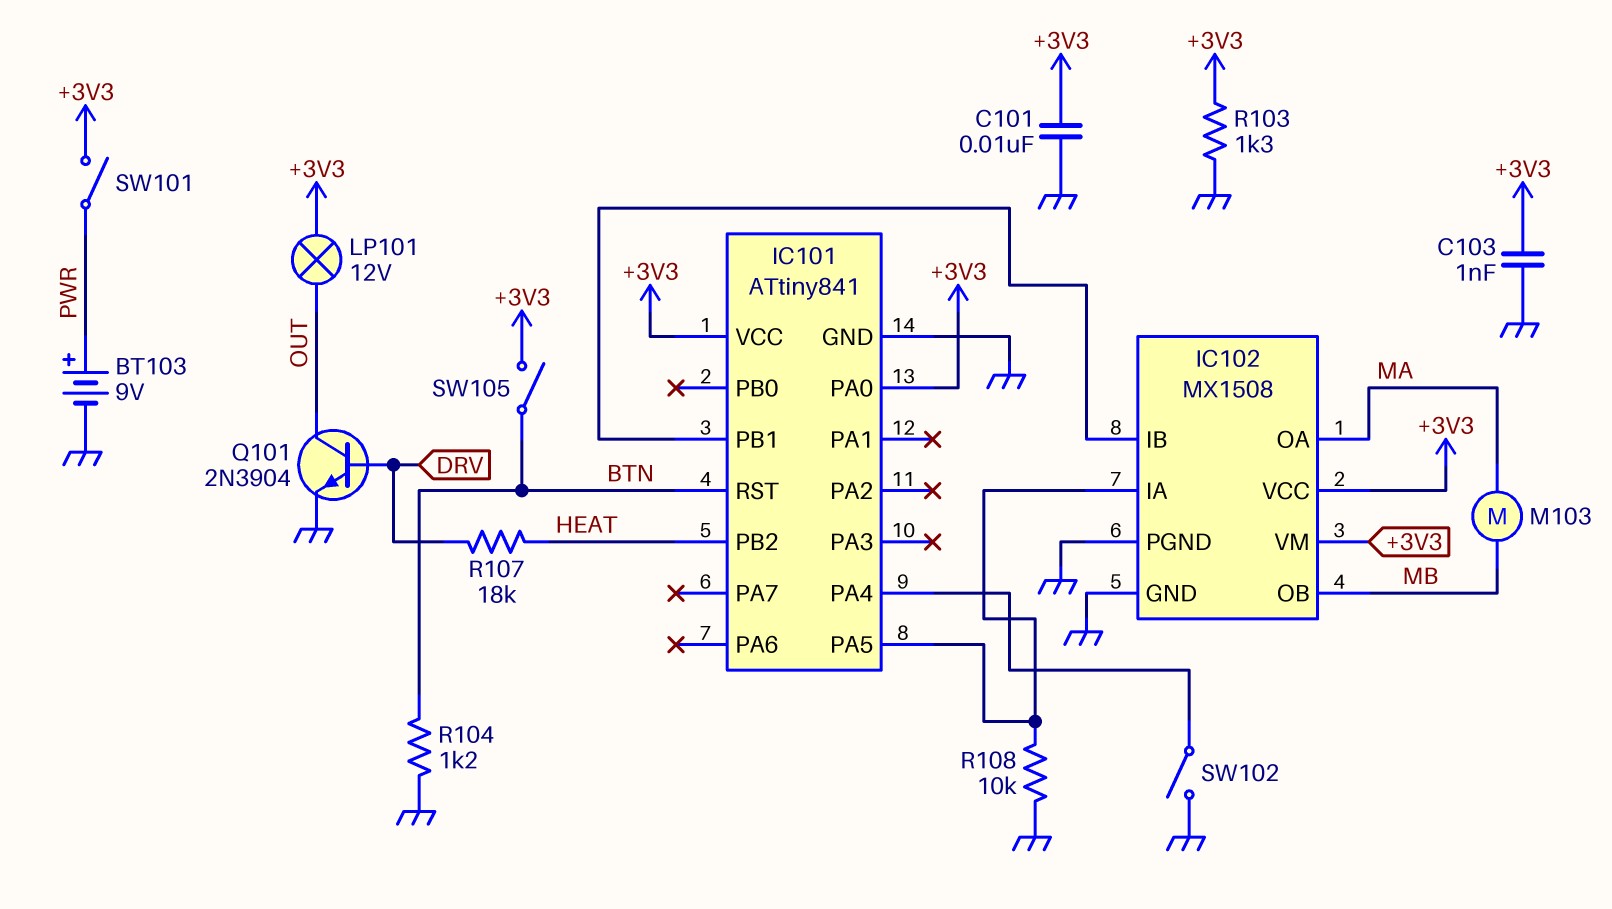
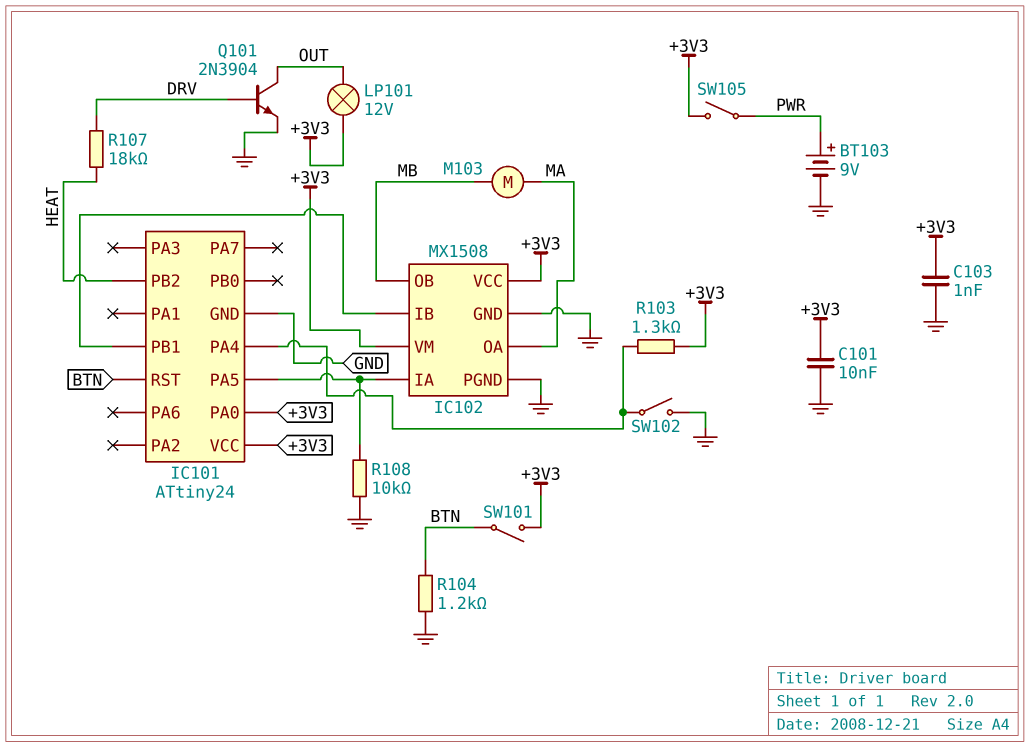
IC101: ATtiny841 -> ATtiny24
R103: 1.3k (+3V3, GND) -> 1.3k (+3V3, IC101/PA4)
SW101: switch (+3V3, PWR) -> switch (+3V3, BTN)
SW105: switch (+3V3, BTN) -> switch (+3V3, PWR)

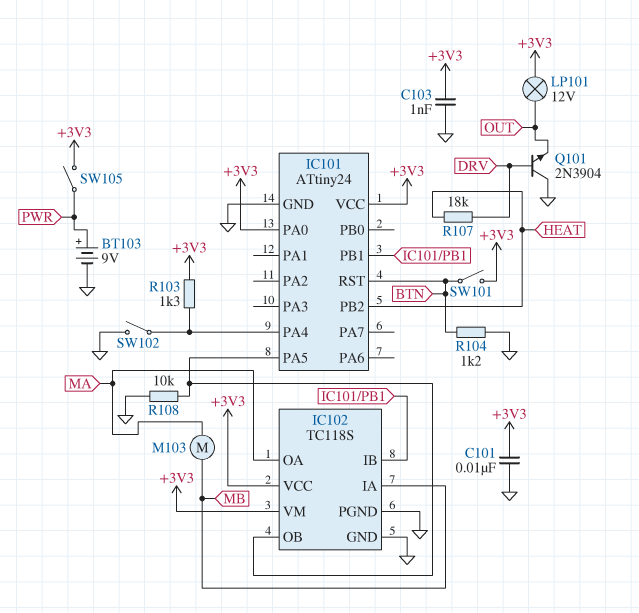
IC102: MX1508 -> TC118S
IC102 pin IA: IC101/PA5 -> MB
IC102 pin OB: MB -> IC101/PA5
Q101: NPN 2N3904 (B DRV, C OUT, E GND) -> NPN 2N3904 (B DRV, C GND, E OUT)

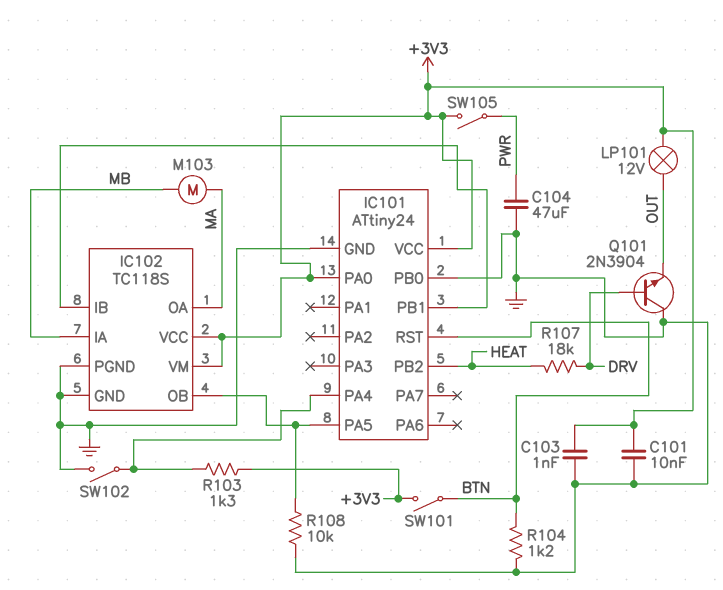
BT103: 9V (plus PWR, minus GND) -> none
C104: none -> 47uF (GND, PWR)
IC101 pin PB0: none -> GND

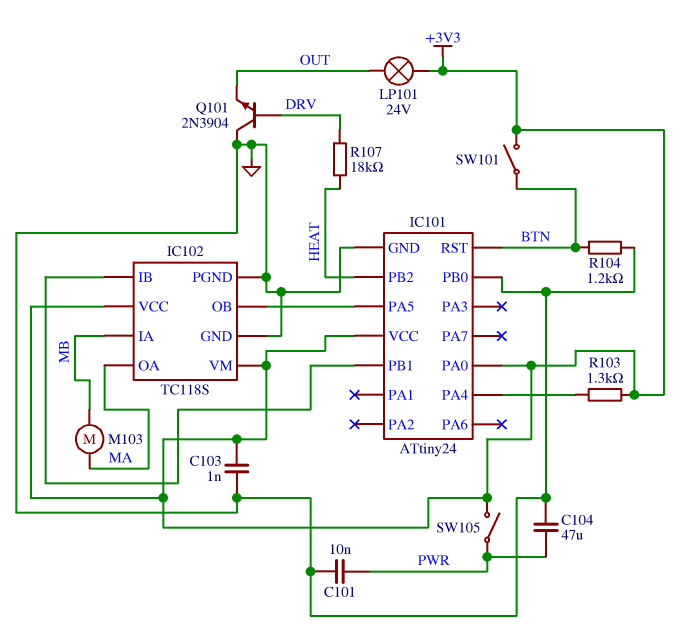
C101: 10nF (+3V3, GND) -> 10nF (GND, PWR)
LP101: lamp 12V (+3V3, OUT) -> lamp 24V (+3V3, OUT)
R108: 10k (GND, IC101/PA5) -> none
SW102: switch (GND, IC101/PA4) -> none

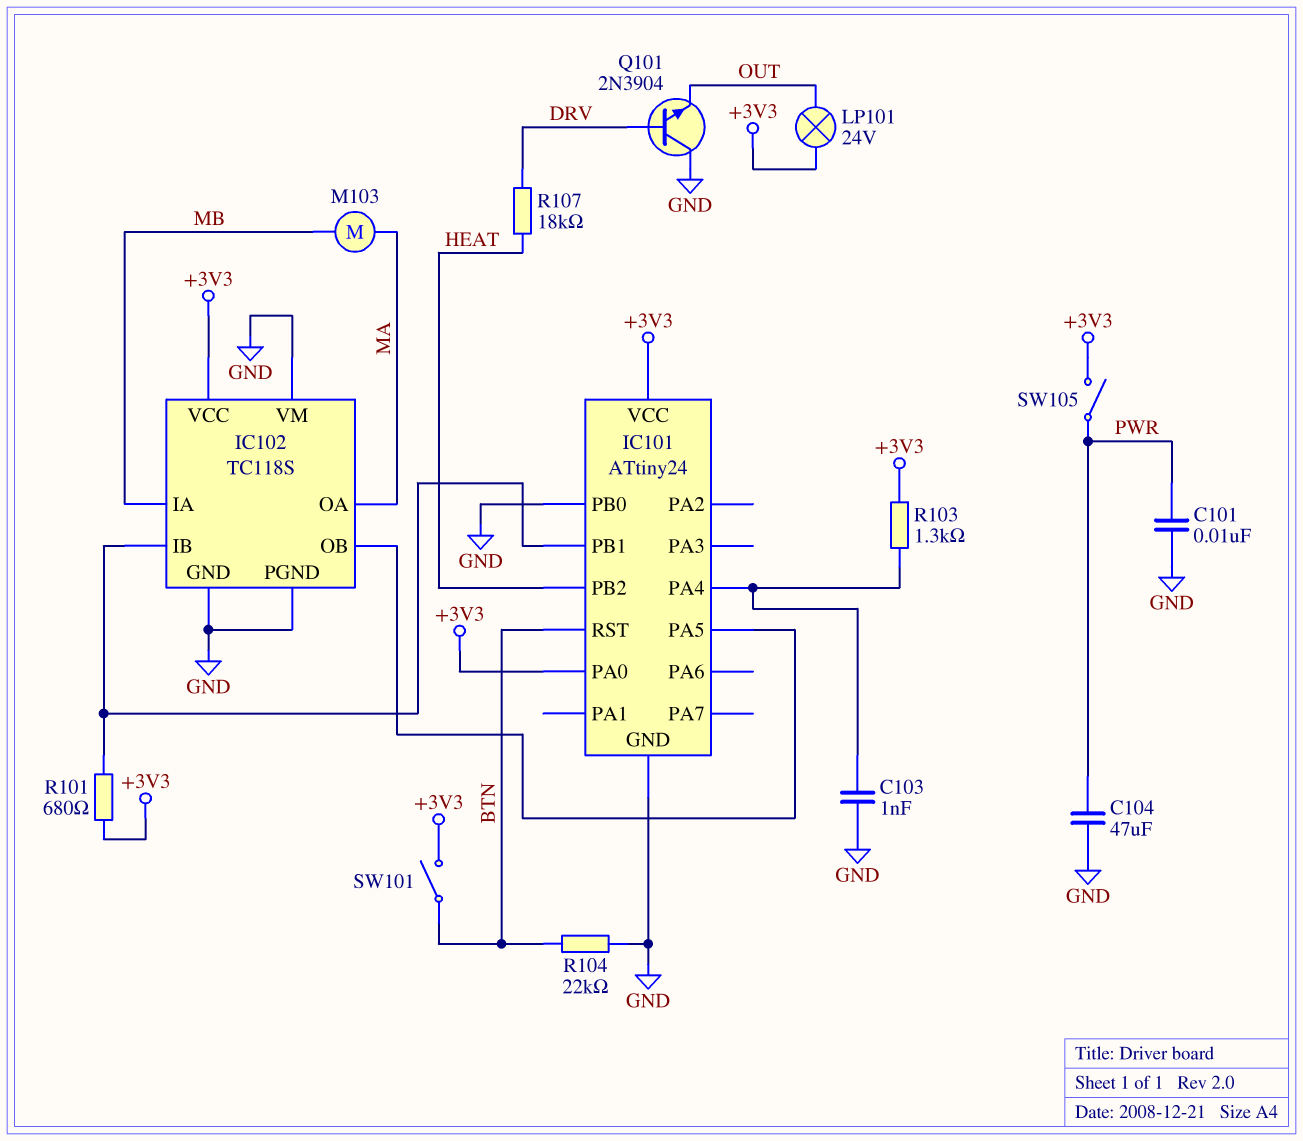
C103: 1nF (+3V3, GND) -> 1nF (GND, IC101/PA4)
IC102 pin VM: +3V3 -> GND
R101: none -> 680 (+3V3, IC101/PB1)
R104: 1.2k (BTN, GND) -> 22k (BTN, GND)

